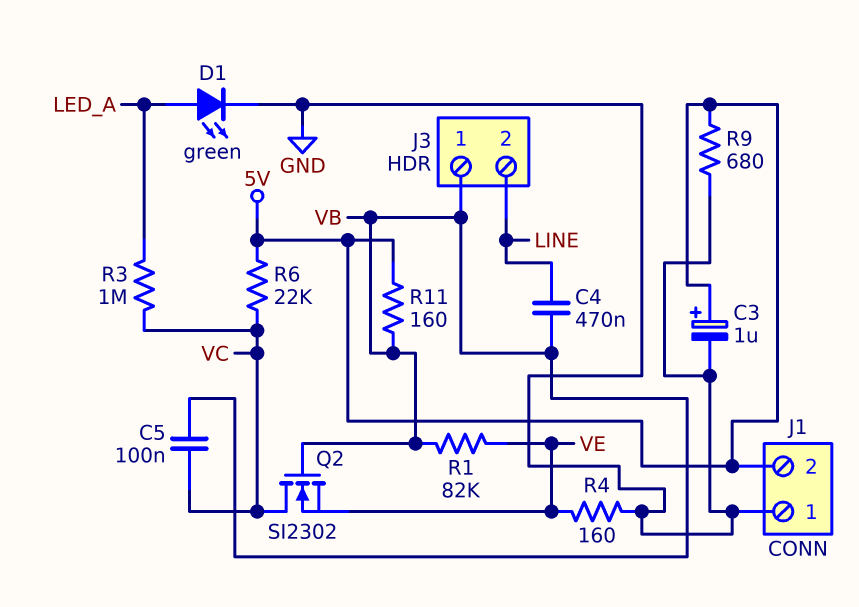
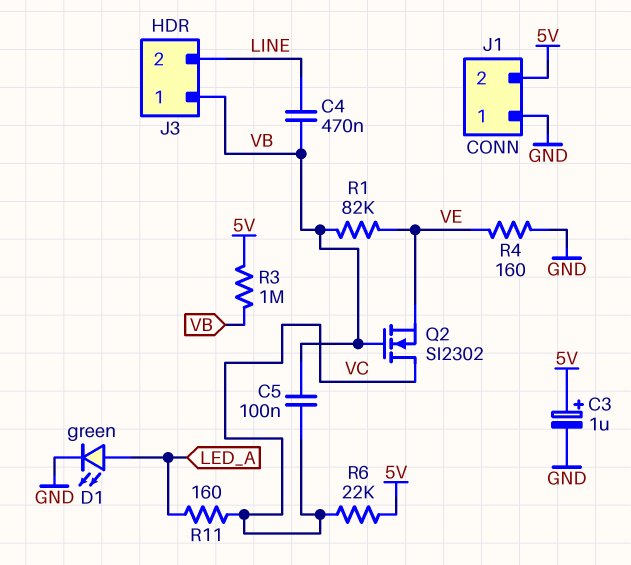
R3: 1M (LED_A, VC) -> 1M (5V, VB)
R9: 680 (5V, GND) -> none
R11: 160 (5V, VB) -> 160 (LED_A, VC)

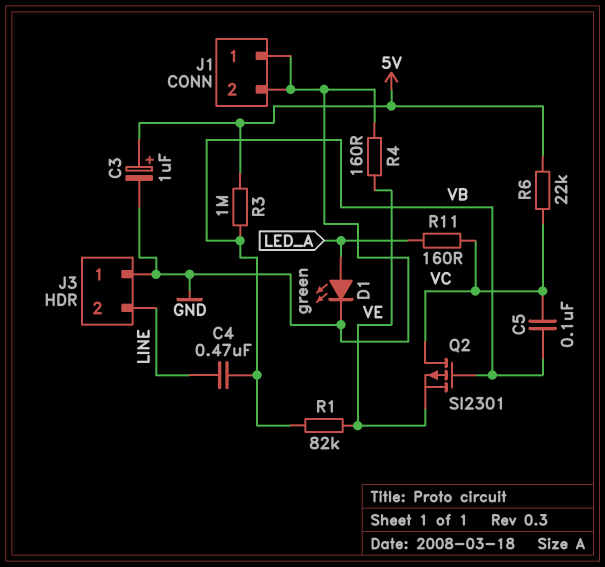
J1 pin 2: 5V -> GND
J3 pin 1: VB -> GND
Q2: NMOS SI2302 (G VB, D VC, S VE) -> PMOS SI2301 (G VB, D VC, S VE)

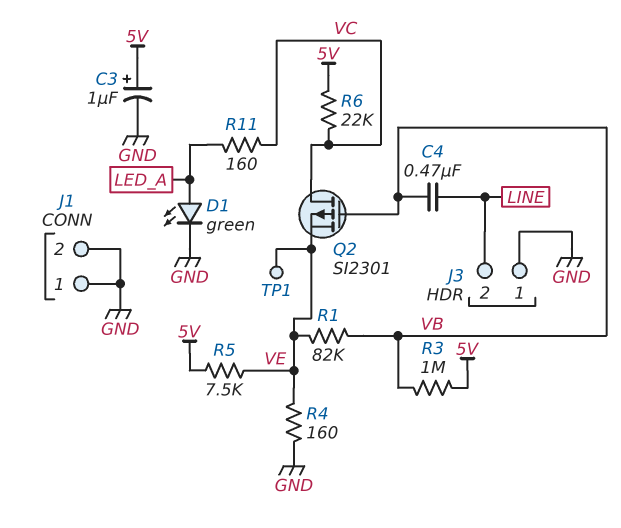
C5: 100nF (VB, VC) -> none
R5: none -> 7.5k (5V, VE)
TP1: none -> test point (VE)

